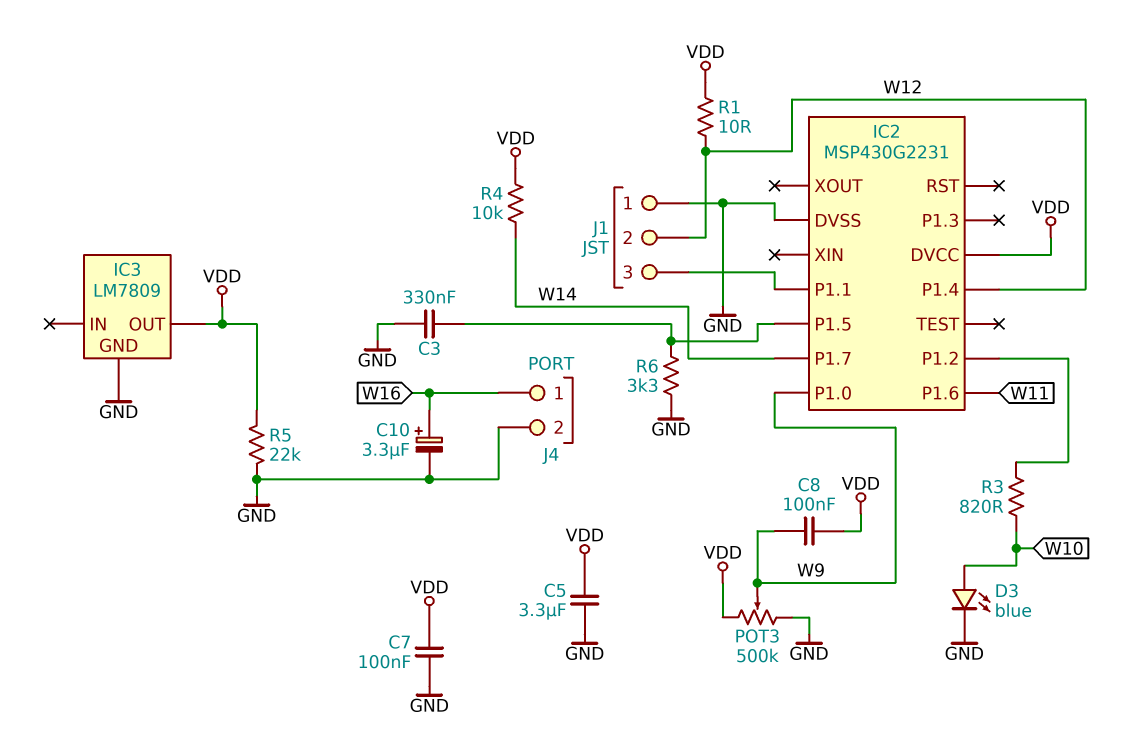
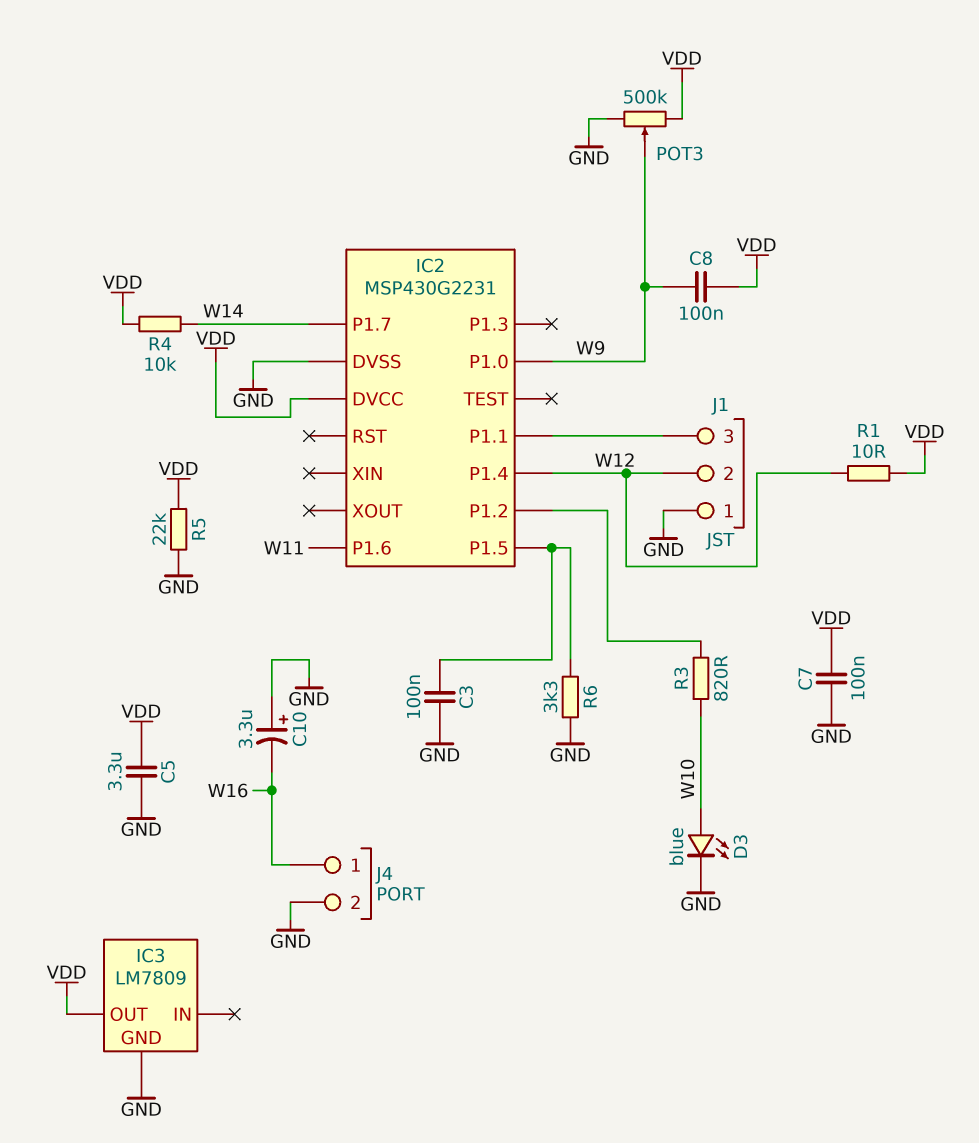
C3: 330nF (GND, IC2/P1.5) -> 100nF (GND, IC2/P1.5)
C10: 3.3uF (plus W16, minus GND) -> 3.3uF (plus GND, minus W16)

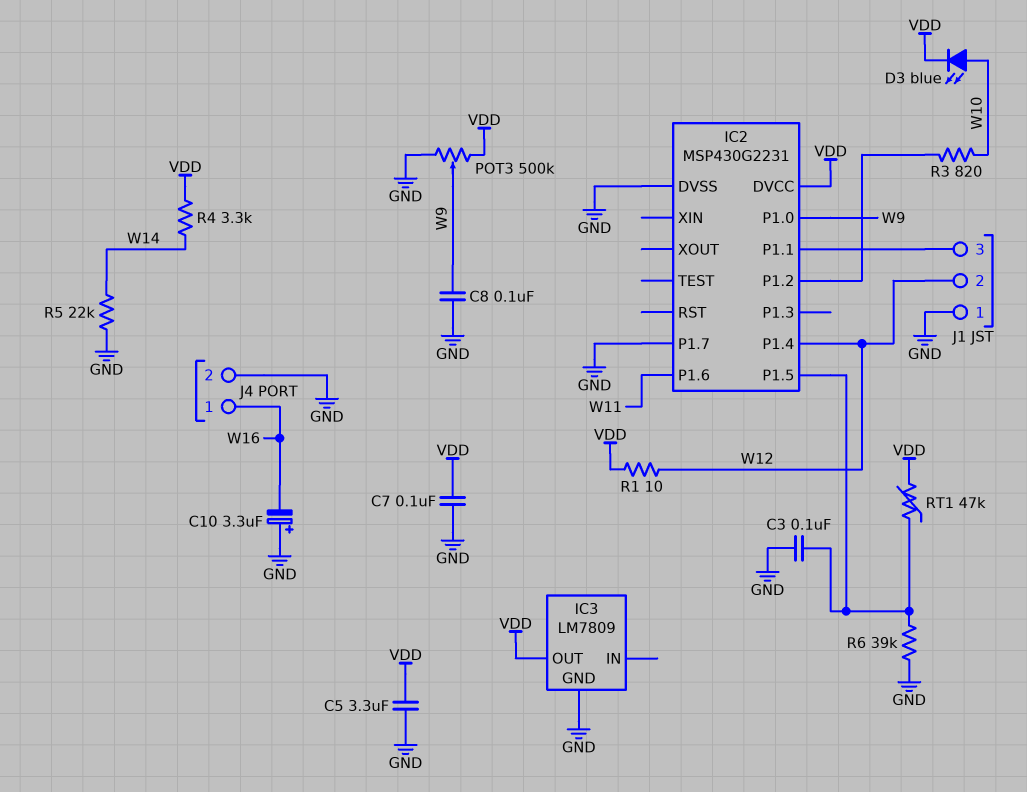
C8: 100nF (VDD, W9) -> 100nF (GND, W9)
D3: LED blue (A W10, K GND) -> LED blue (A W10, K VDD)
IC2 pin P1.7: W14 -> GND
R4: 10k (VDD, W14) -> 3.3k (VDD, W14)
R5: 22k (GND, VDD) -> 22k (GND, W14)
R6: 3.3k (GND, IC2/P1.5) -> 39k (GND, IC2/P1.5)
RT1: none -> 47k (IC2/P1.5, VDD)

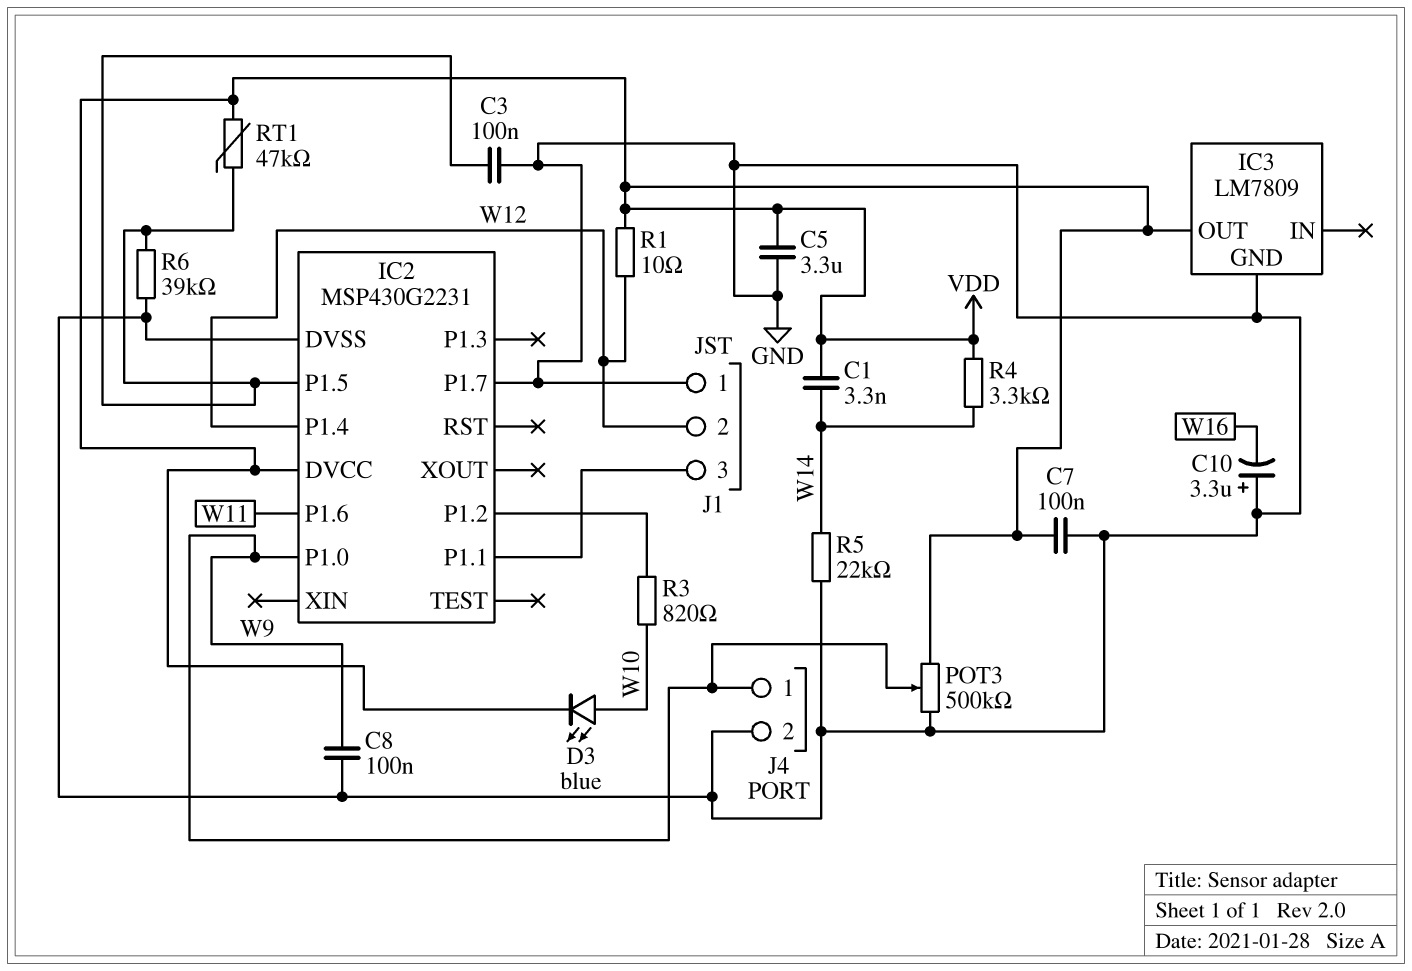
C1: none -> 3.3nF (VDD, W14)
J4 pin 1: W16 -> W9

